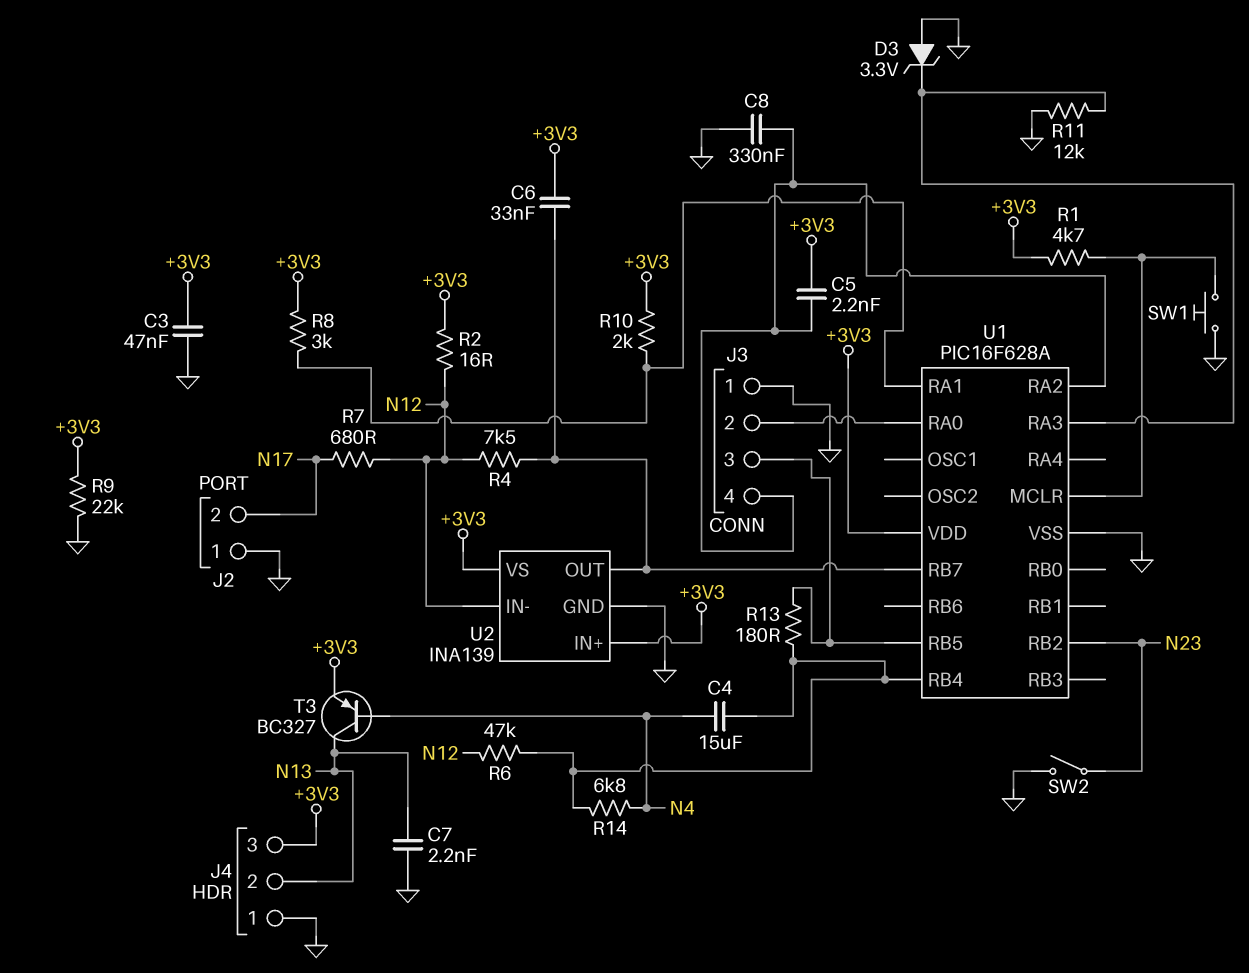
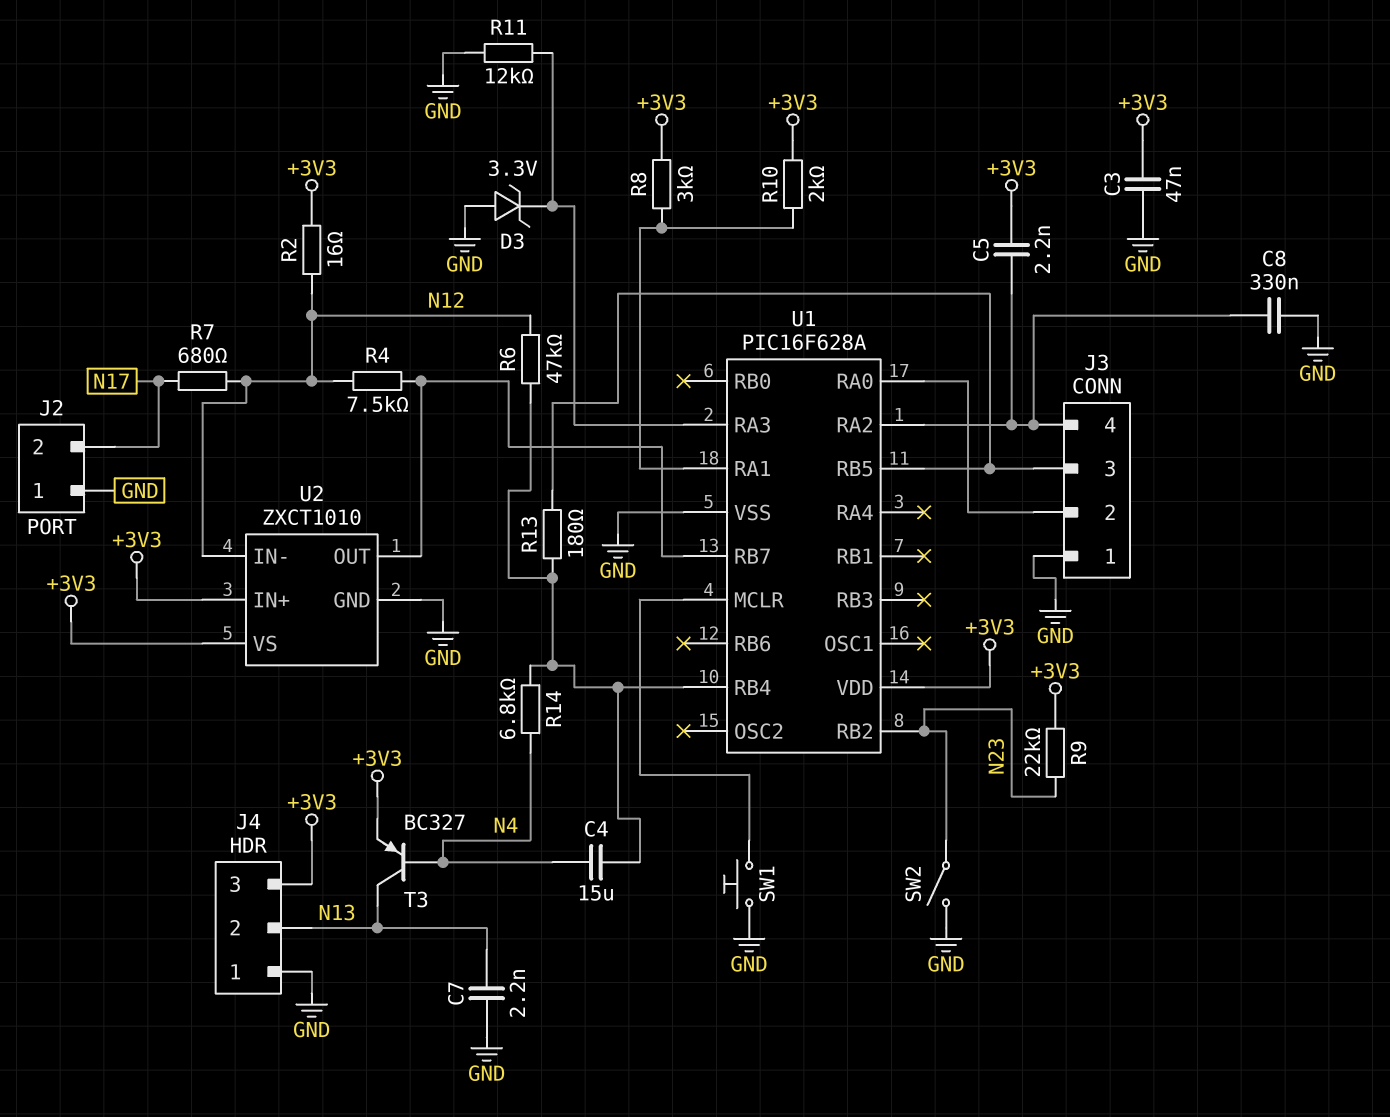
C6: 33nF (+3V3, U1/RB7) -> none
R1: 4.7k (+3V3, U1/MCLR) -> none
R9: 22k (+3V3, GND) -> 22k (+3V3, N23)
U2: INA139 -> ZXCT1010

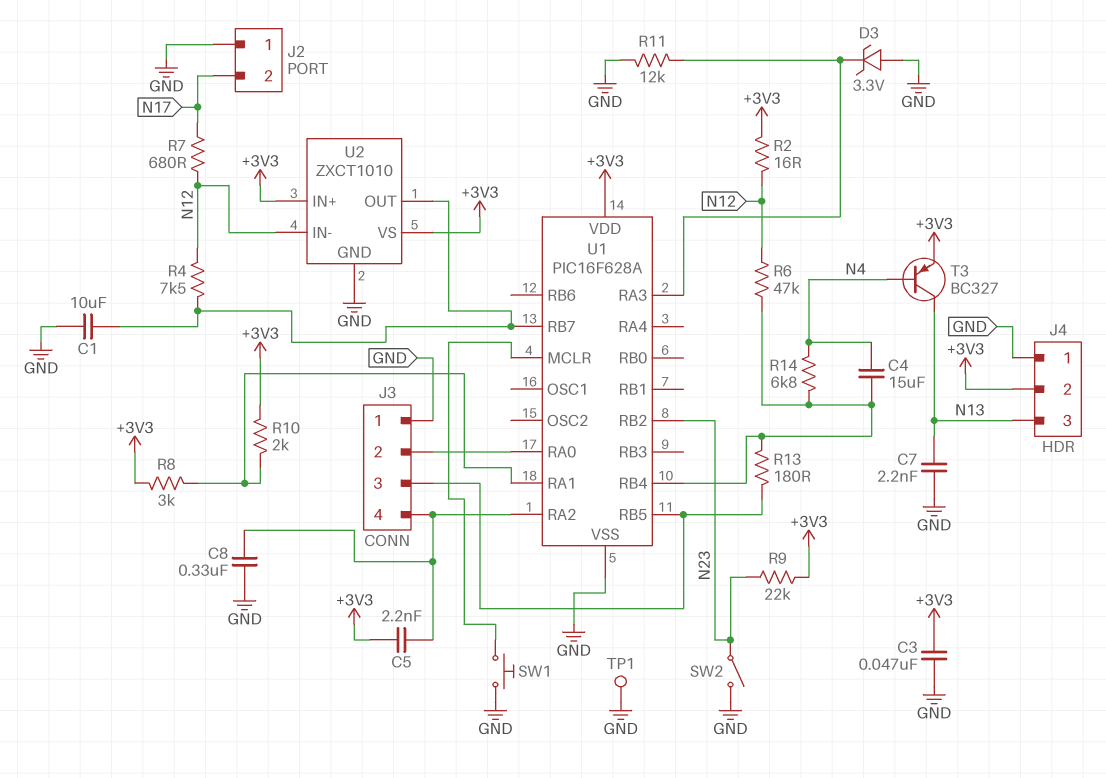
C1: none -> 10uF (GND, U1/RB7)
J4 pin 2: N13 -> +3V3
J4 pin 3: +3V3 -> N13
TP1: none -> test point (GND)

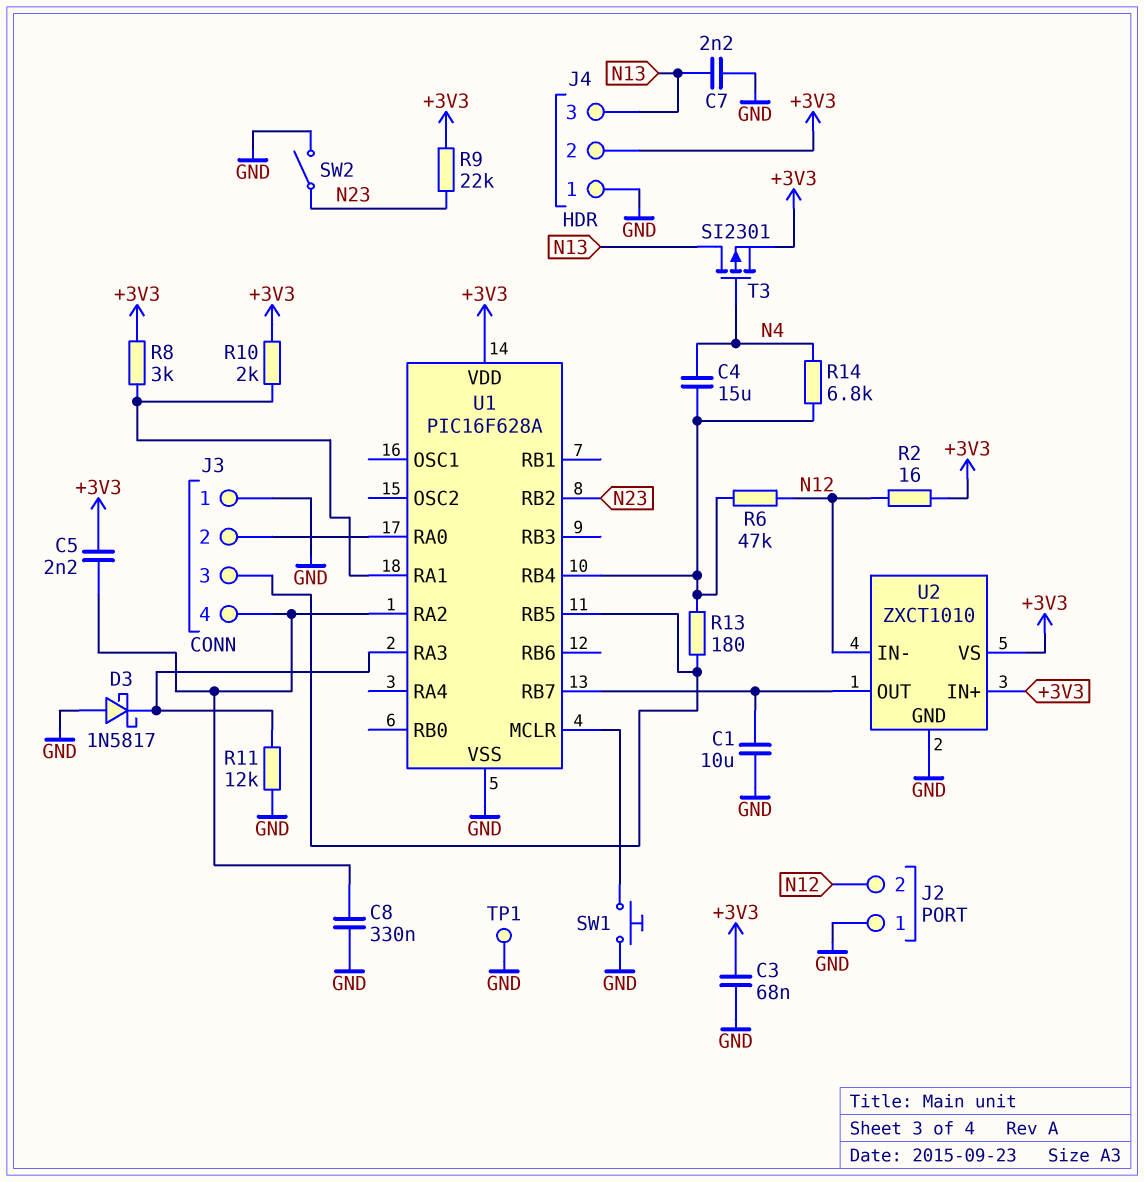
C3: 47nF (+3V3, GND) -> 68nF (+3V3, GND)
D3: zener 3.3V (A GND, K U1/RA3) -> schottky 1N5817 (A GND, K U1/RA3)
J2 pin 2: N17 -> N12
R4: 7.5k (N12, U1/RB7) -> none
R7: 680 (N12, N17) -> none
T3: PNP BC327 (B N4, C N13, E +3V3) -> PMOS SI2301 (G N4, D N13, S +3V3)

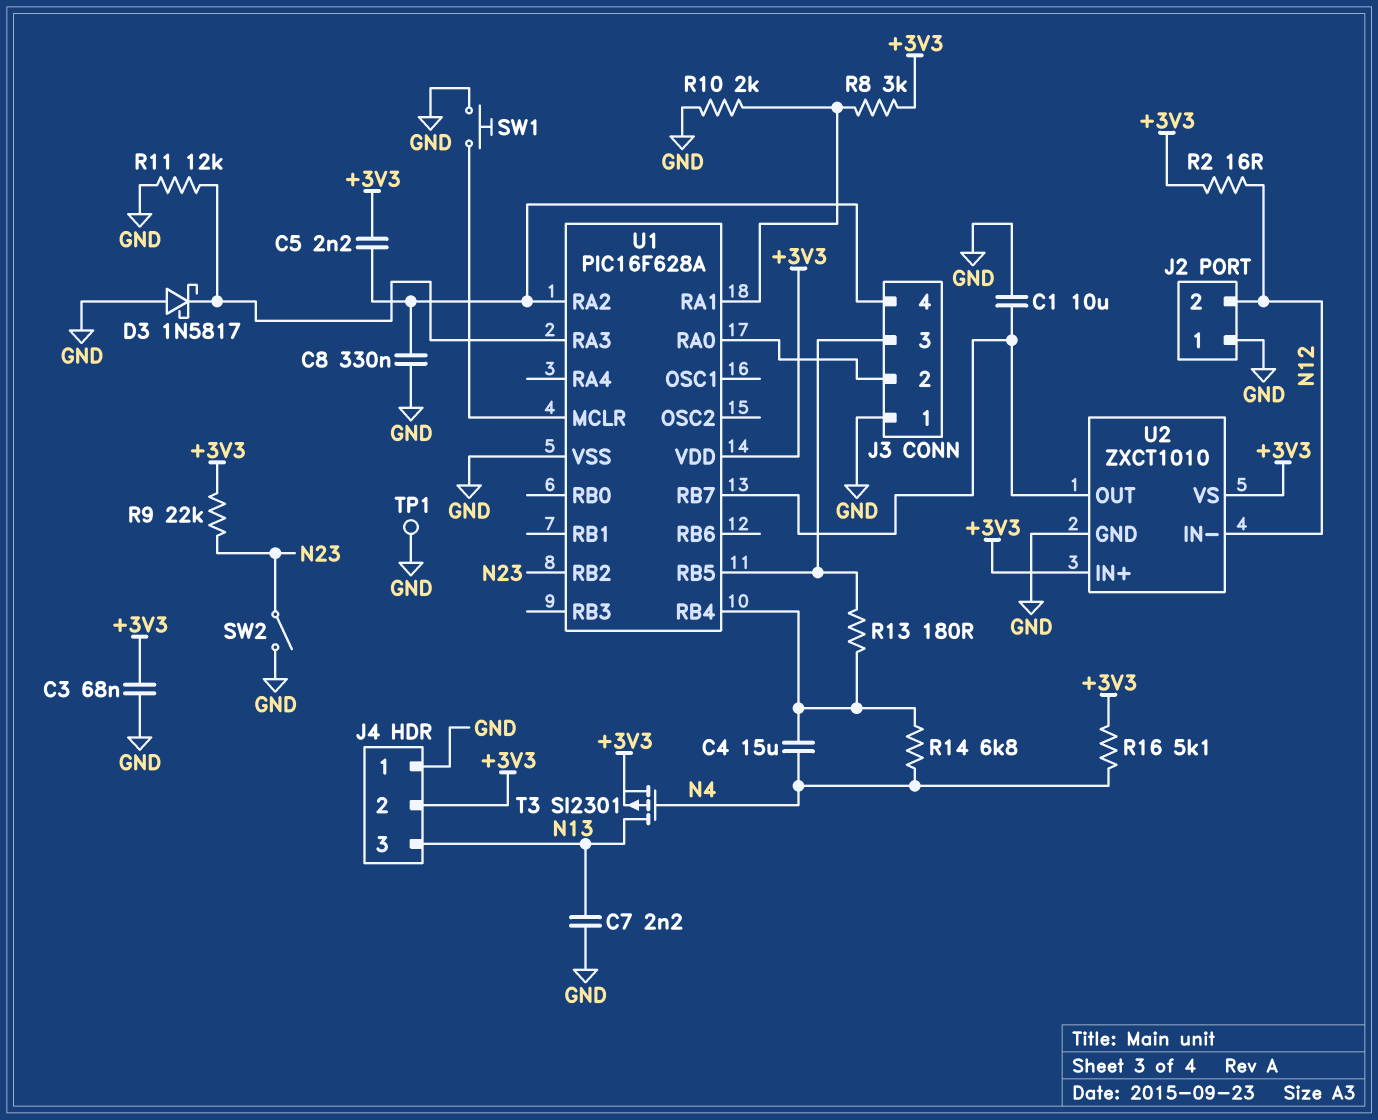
R6: 47k (N12, U1/RB4) -> none
R10: 2k (+3V3, U1/RA1) -> 2k (GND, U1/RA1)
R16: none -> 5.1k (+3V3, N4)

